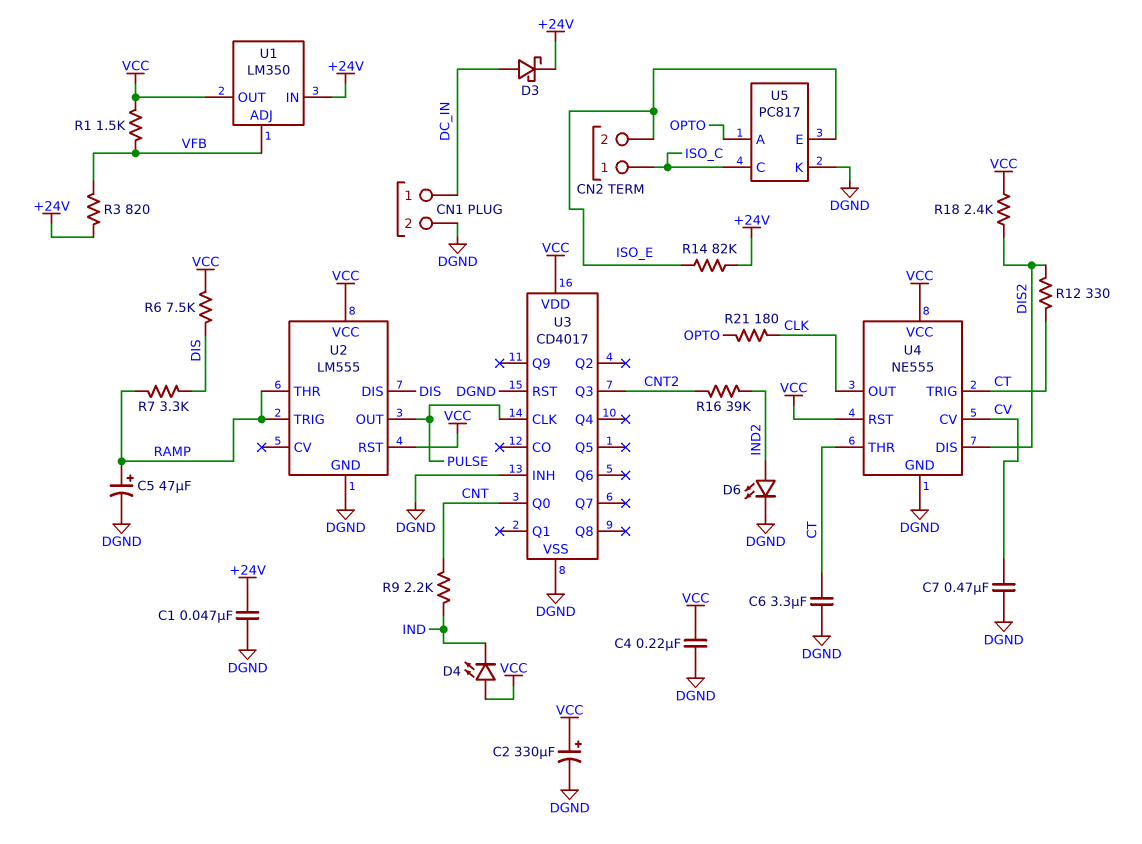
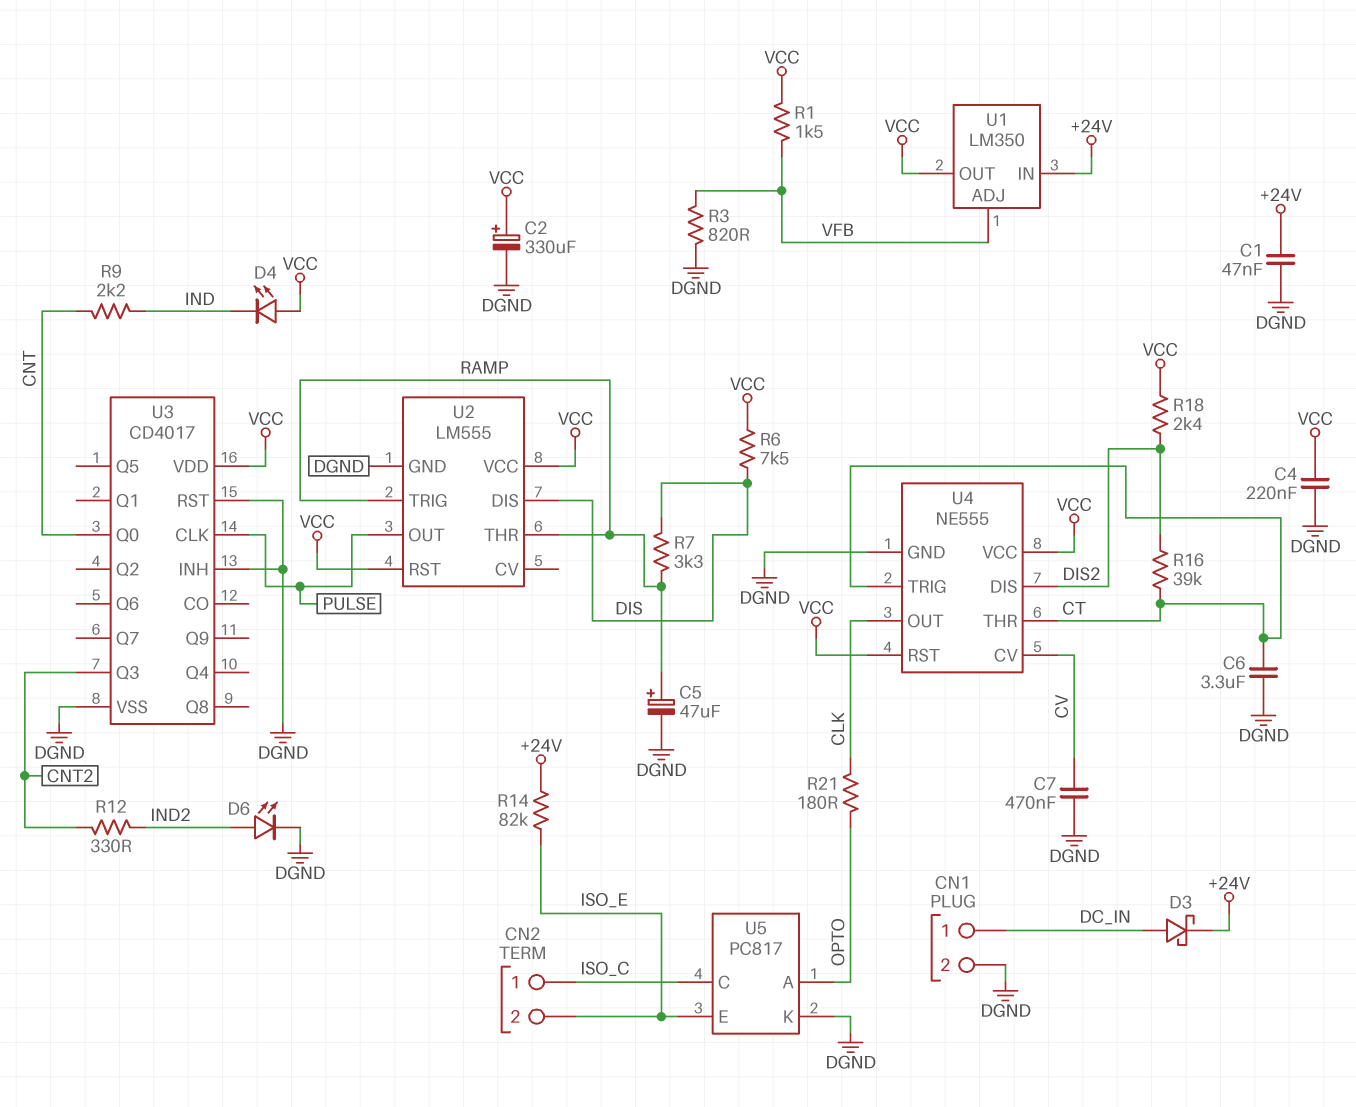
R3: 820 (+24V, VFB) -> 820 (DGND, VFB)
R12: 330 (CT, DIS2) -> 330 (CNT2, IND2)
R16: 39k (CNT2, IND2) -> 39k (CT, DIS2)

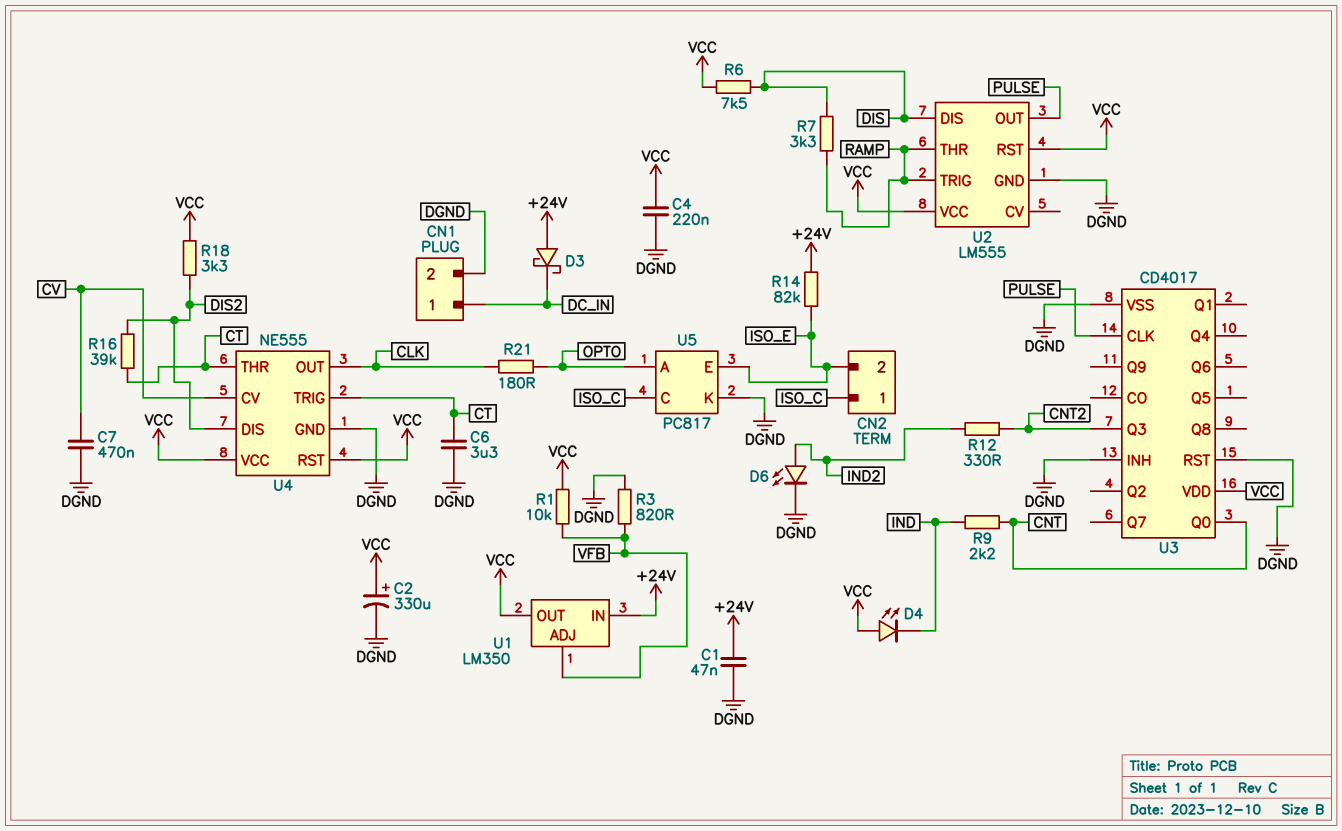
C5: 47uF (plus RAMP, minus DGND) -> none
D3: schottky (A DC_IN, K +24V) -> schottky (A +24V, K DC_IN)
R1: 1.5k (VCC, VFB) -> 10k (VCC, VFB)
R18: 2.4k (DIS2, VCC) -> 3.3k (DIS2, VCC)

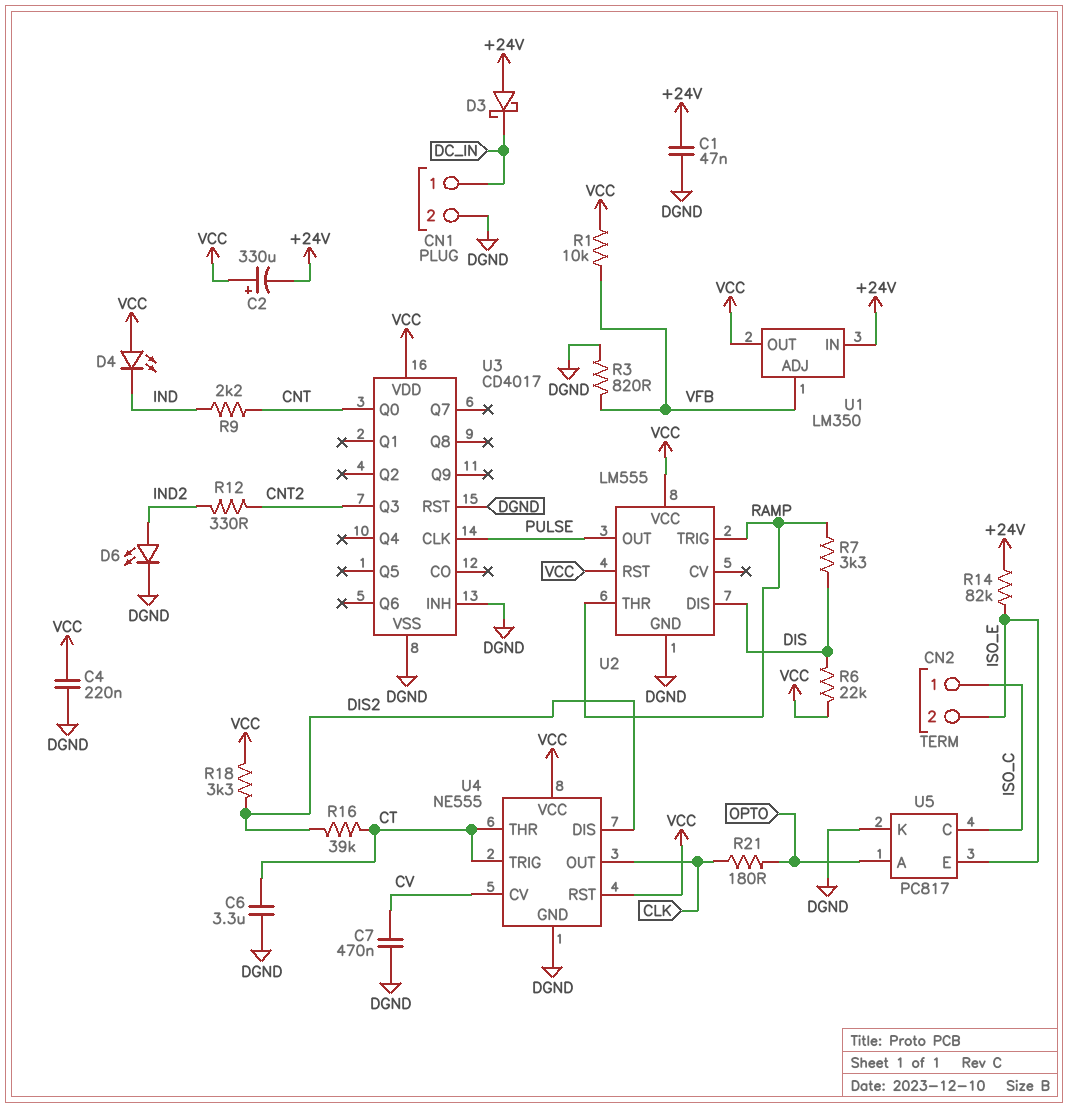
C2: 330uF (plus VCC, minus DGND) -> 330uF (plus VCC, minus +24V)
R6: 7.5k (DIS, VCC) -> 22k (DIS, VCC)

